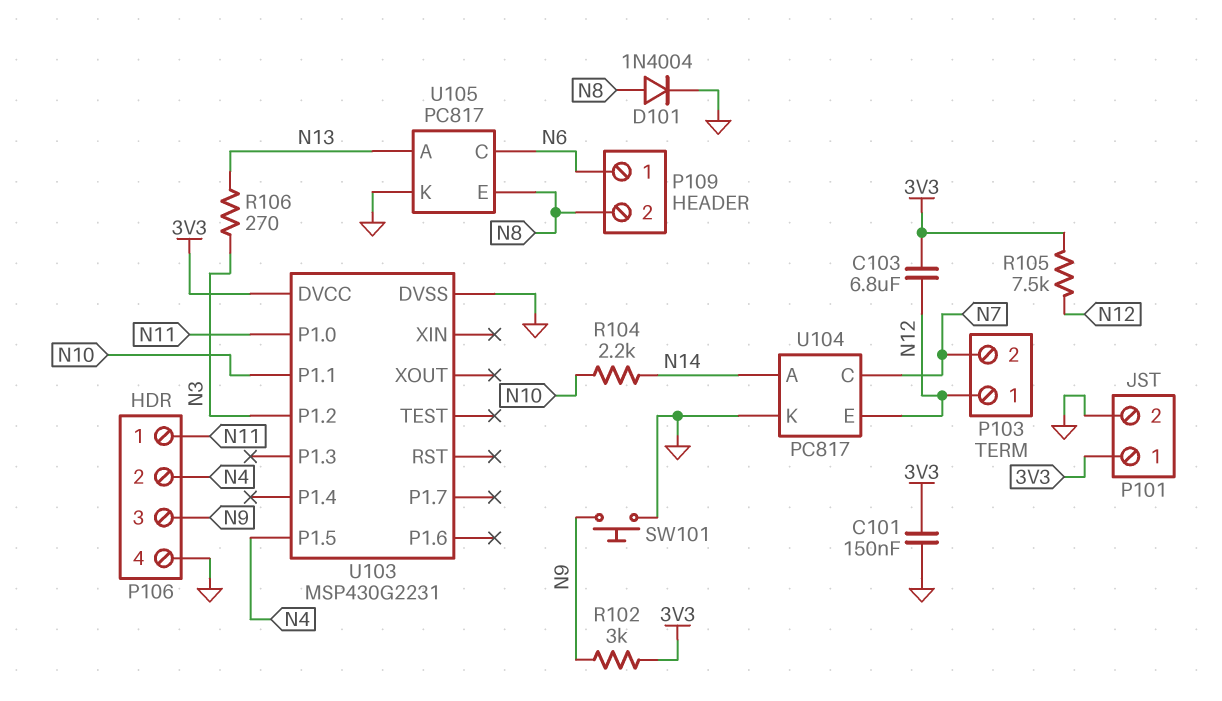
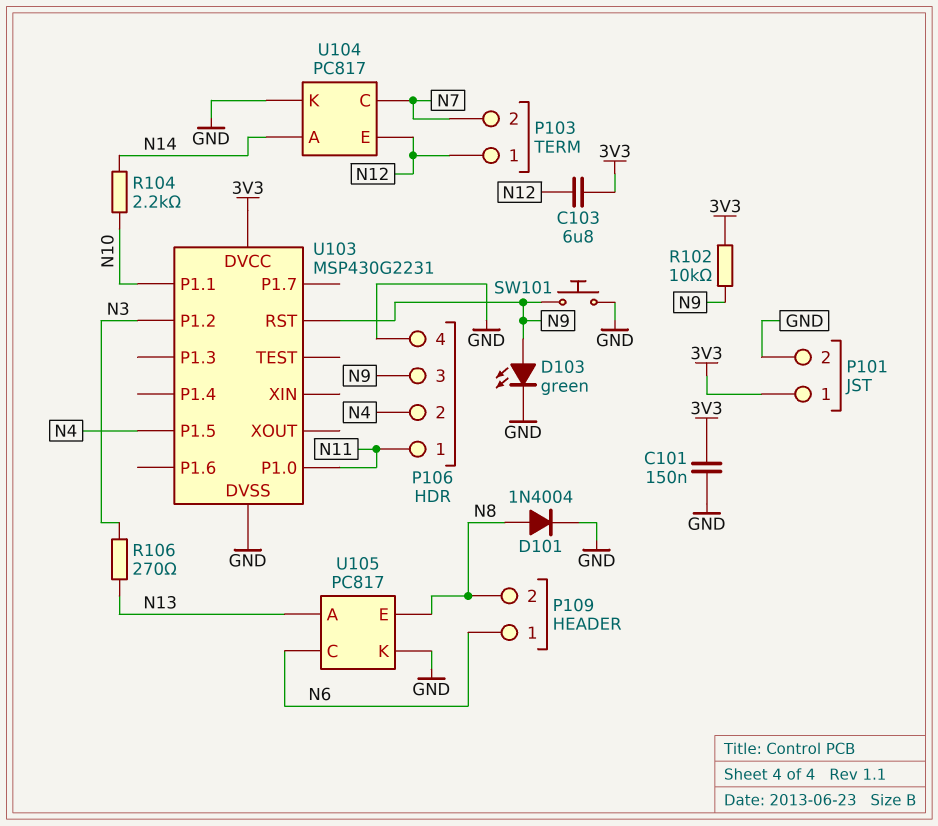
D103: none -> LED green (A N9, K GND)
R102: 3k (3V3, N9) -> 10k (3V3, N9)
R105: 7.5k (3V3, N12) -> none
U103 pin RST: none -> N9

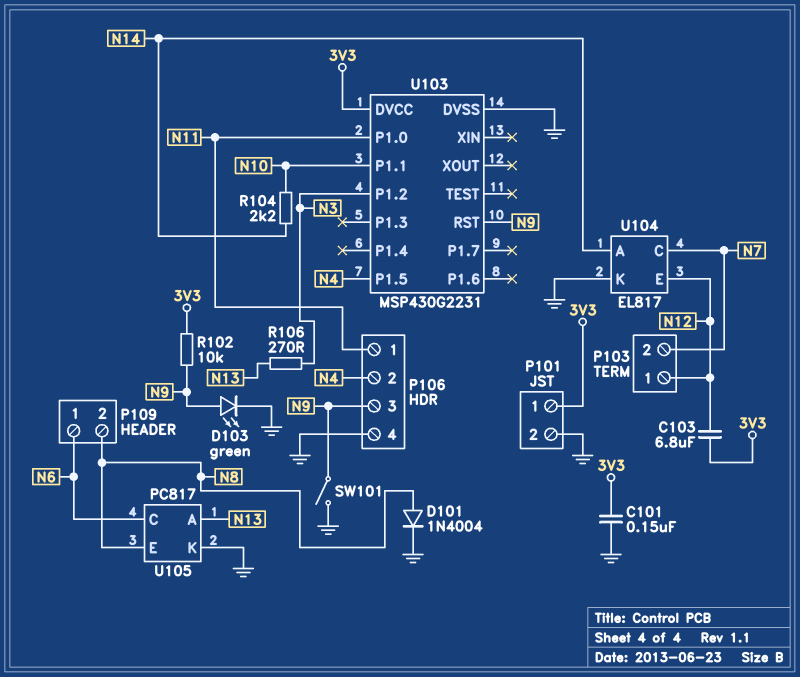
SW101: button (GND, N9) -> switch (GND, N9)
U104: PC817 -> EL817

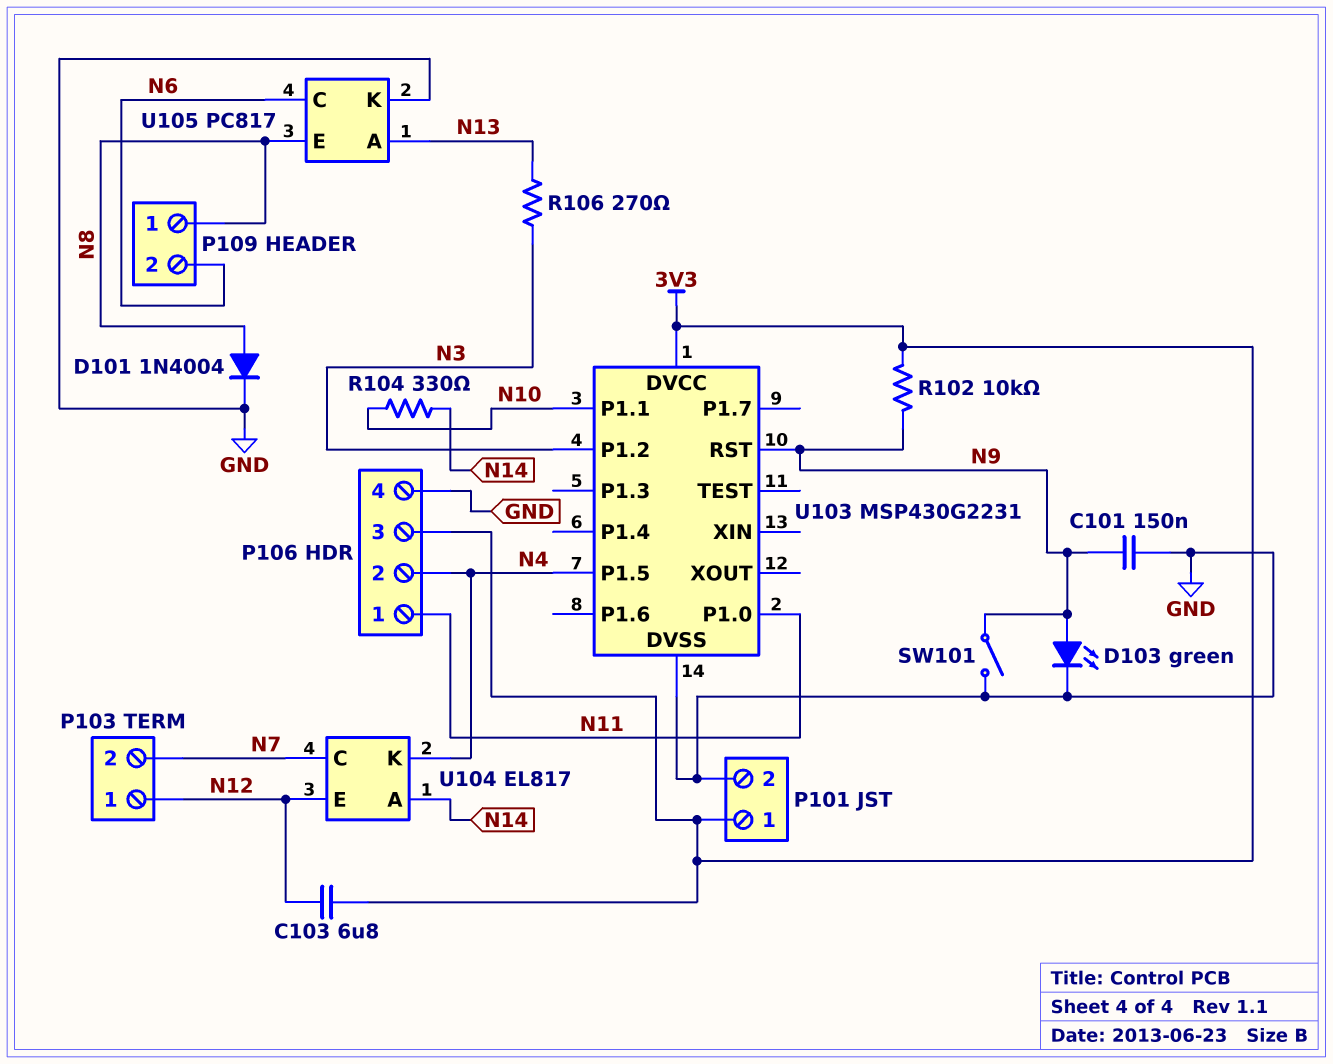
C101: 150nF (3V3, GND) -> 150nF (GND, N9)
P106 pin 3: N9 -> 3V3
P109 pin 1: N6 -> N8
P109 pin 2: N8 -> N6
R104: 2.2k (N10, N14) -> 330 (N10, N14)
U104 pin K: GND -> N4

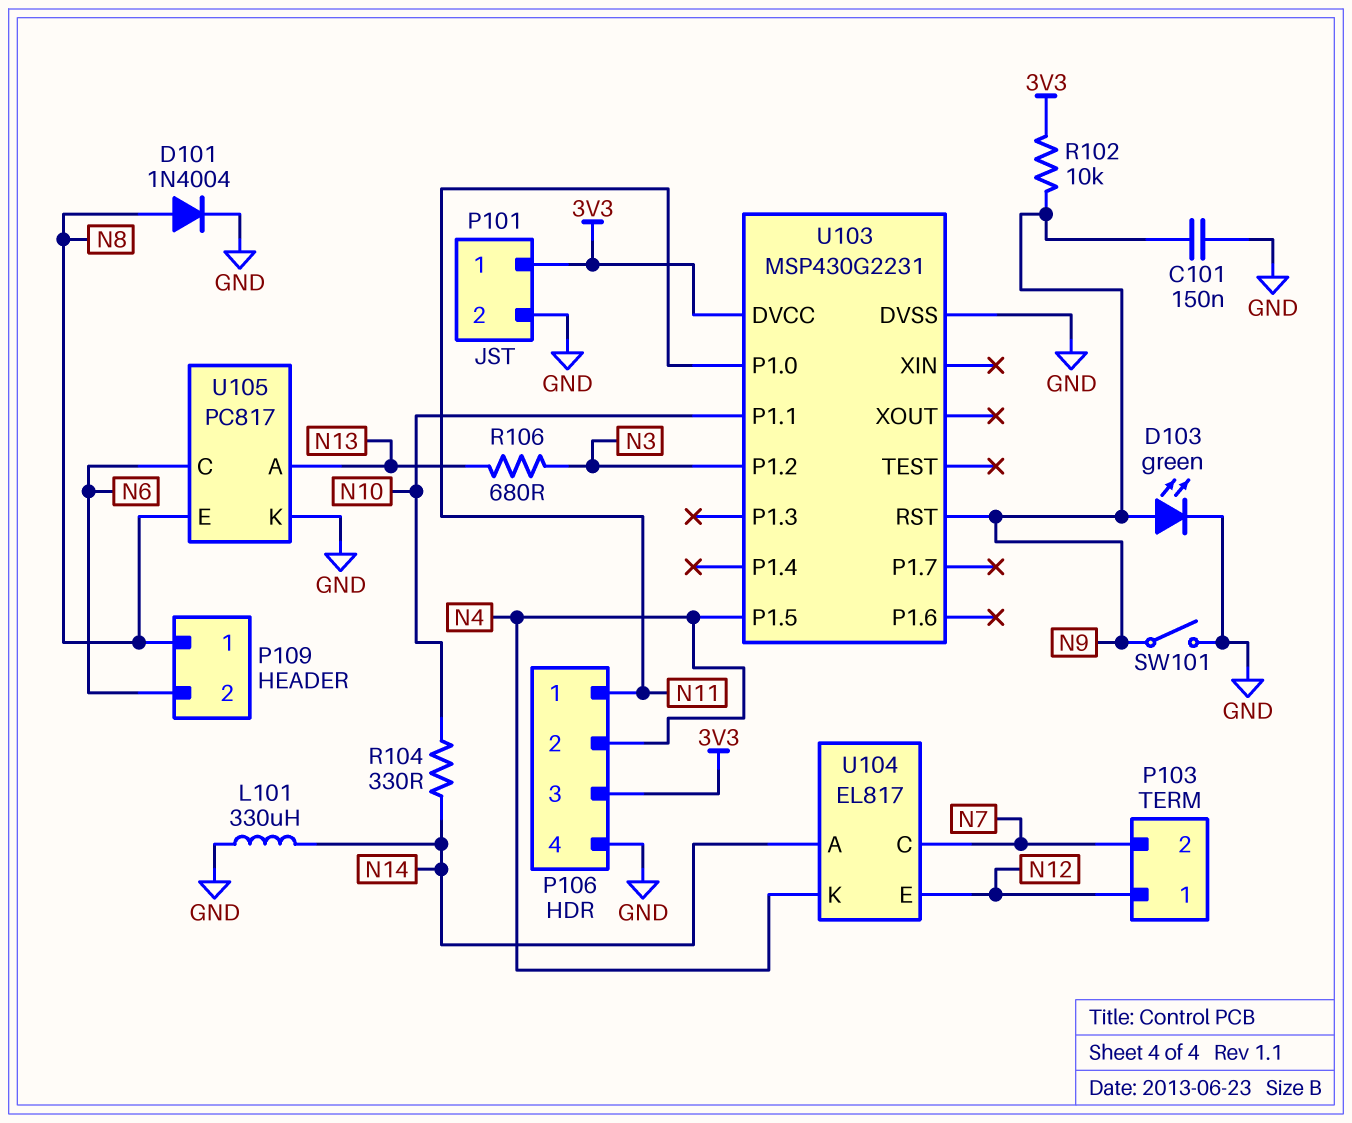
C103: 6.8uF (3V3, N12) -> none
L101: none -> 330uH (GND, N14)
R106: 270 (N3, N13) -> 680 (N3, N13)

